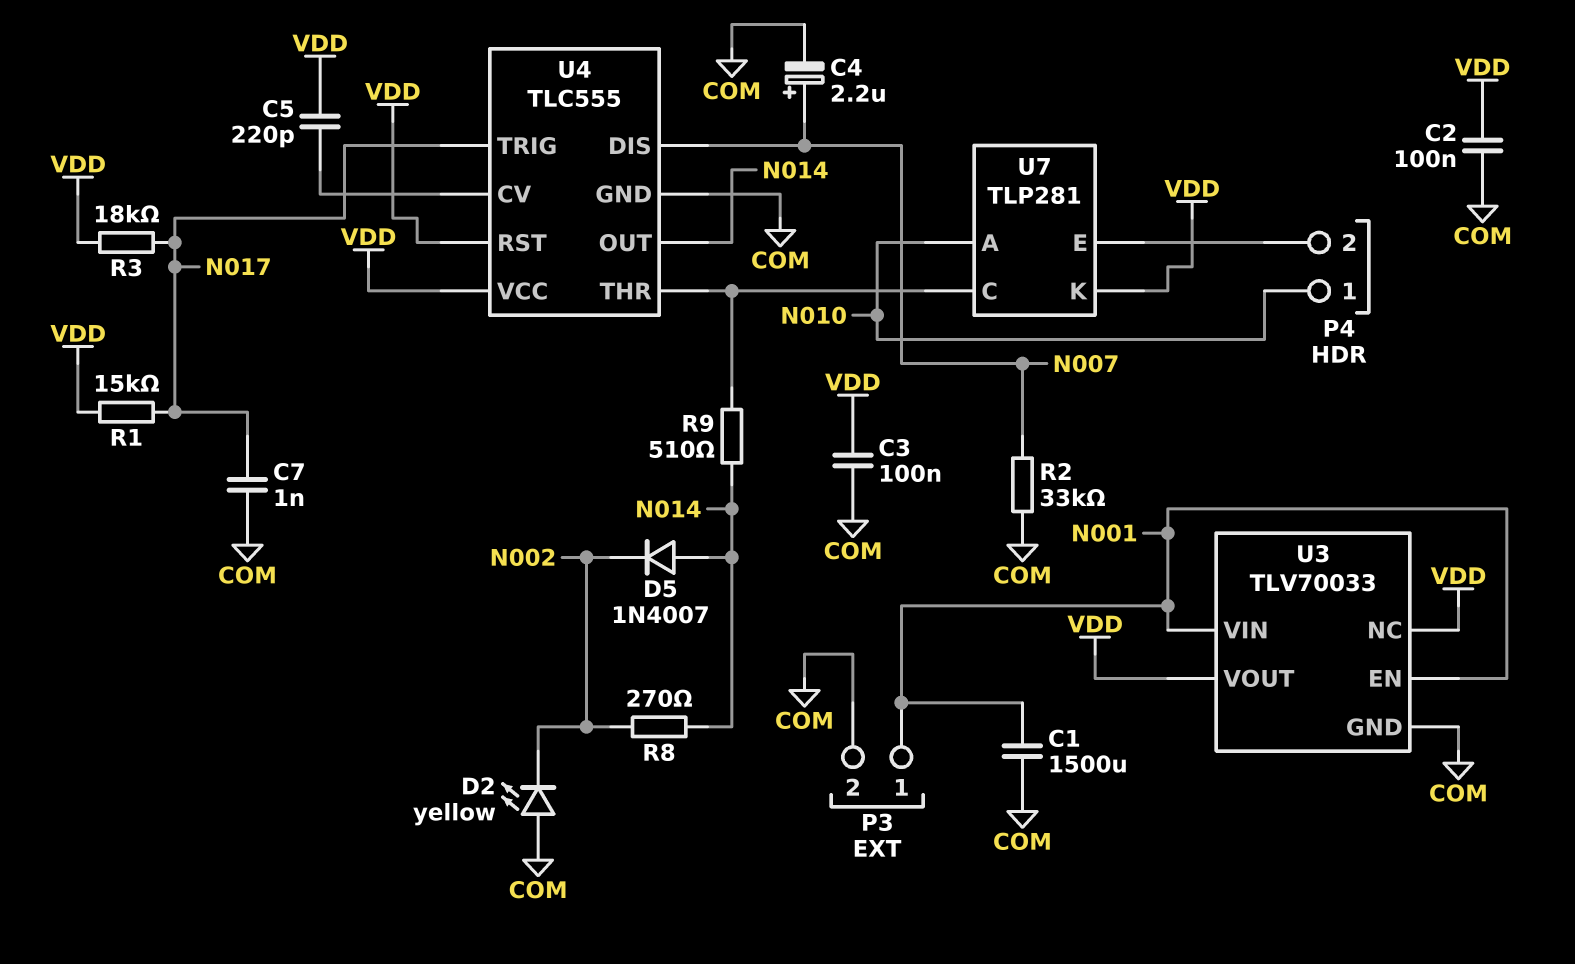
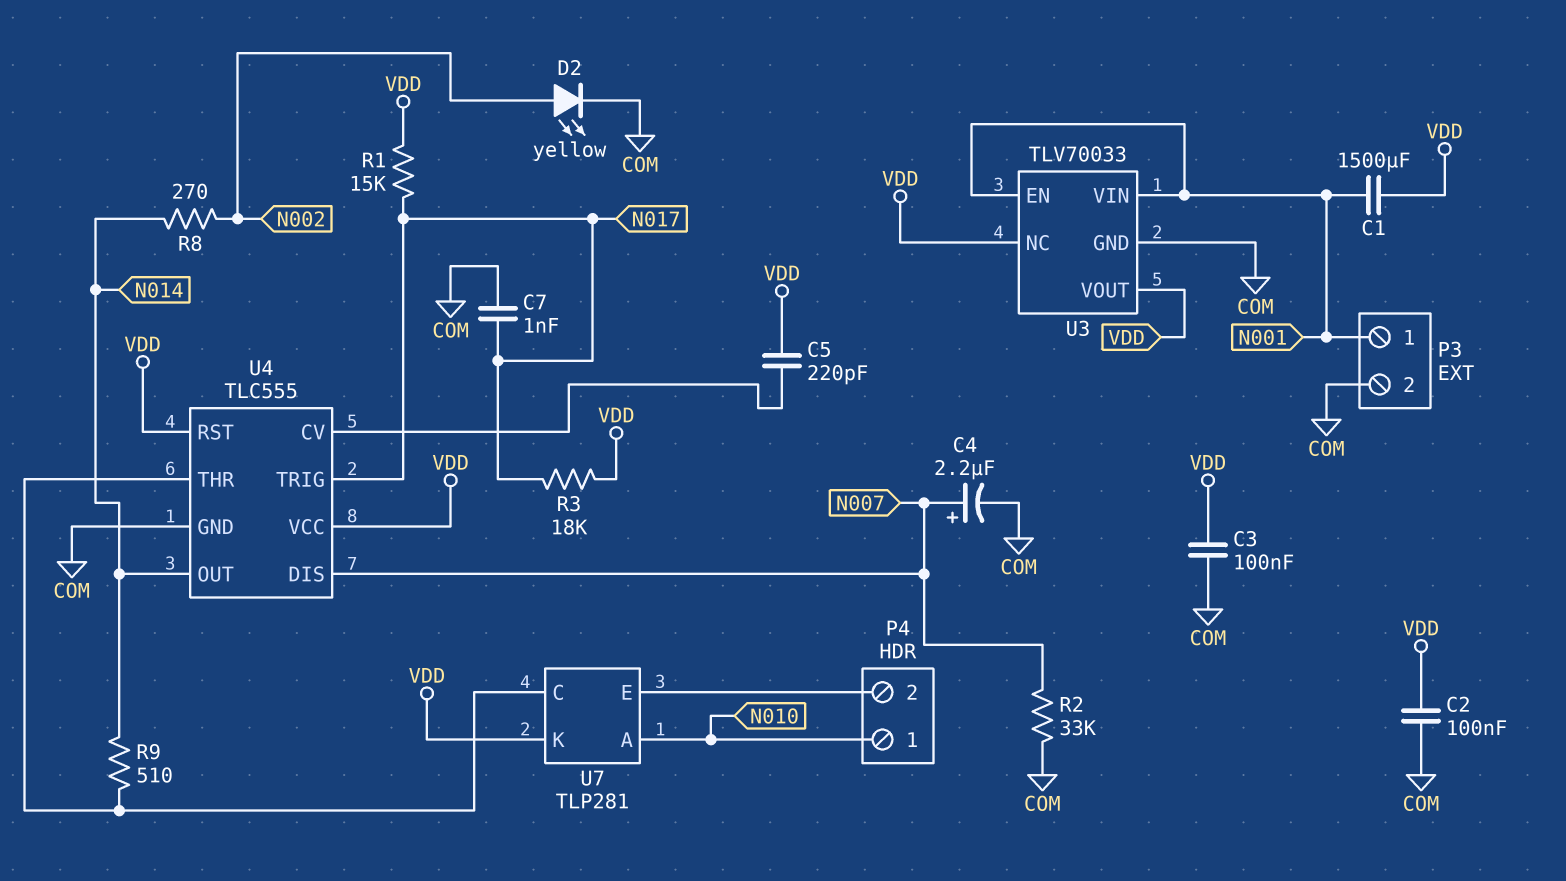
C1: 1500uF (COM, N001) -> 1500uF (N001, VDD)
D2: LED yellow (A COM, K N002) -> LED yellow (A N002, K COM)
D5: diode 1N4007 (A N014, K N002) -> none

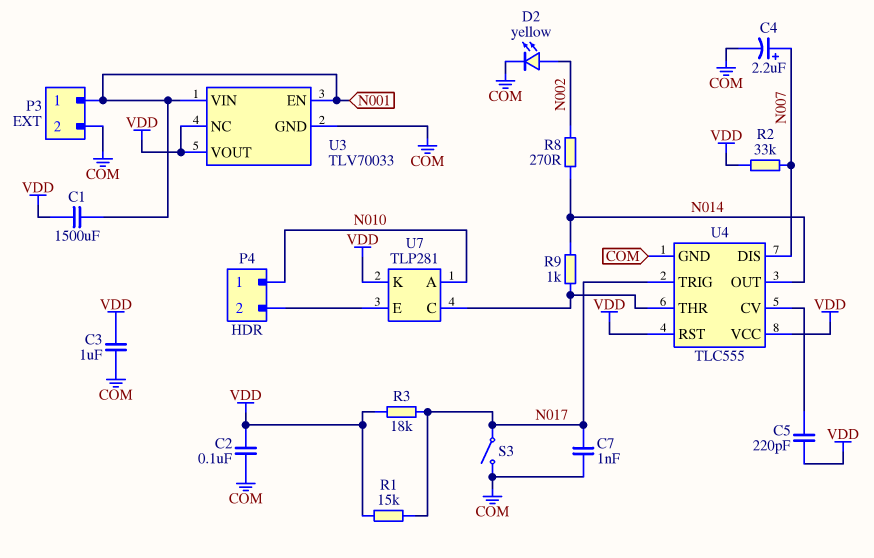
C3: 100nF (COM, VDD) -> 1uF (COM, VDD)
R2: 33k (COM, N007) -> 33k (N007, VDD)
R9: 510 (N014, U4/THR) -> 1k (N014, U4/THR)
S3: none -> switch (COM, N017)

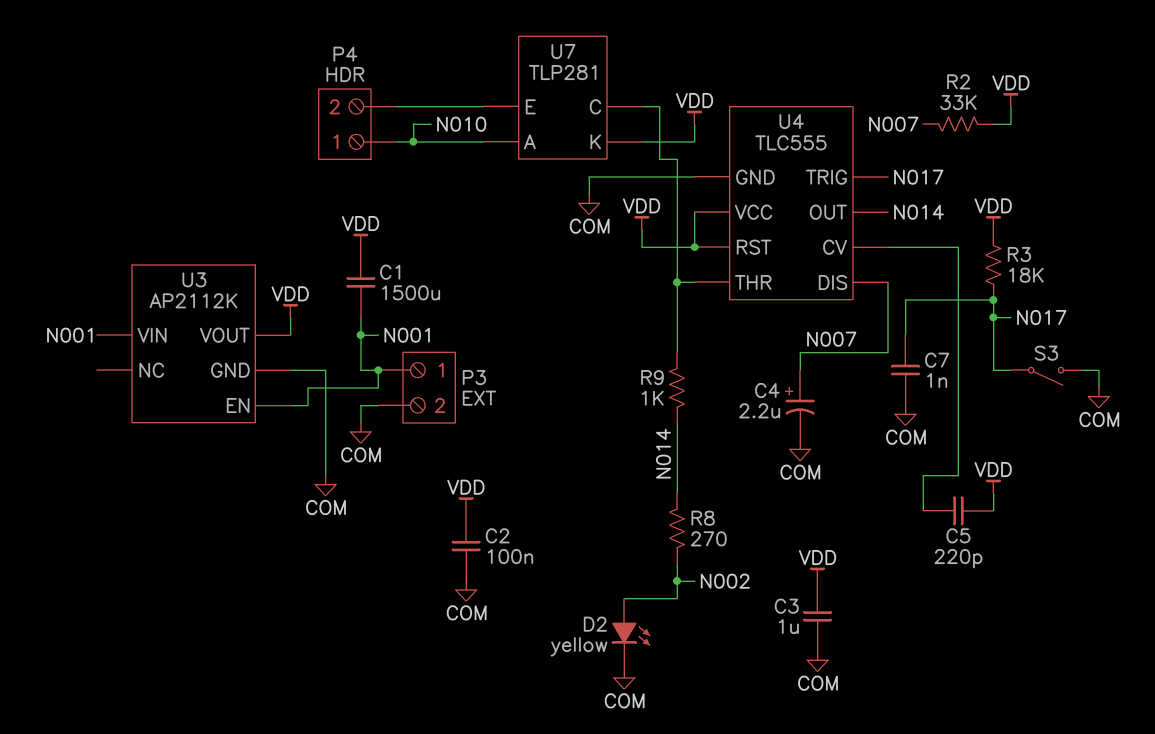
R1: 15k (N017, VDD) -> none
U3: TLV70033 -> AP2112K
U3 pin NC: VDD -> none

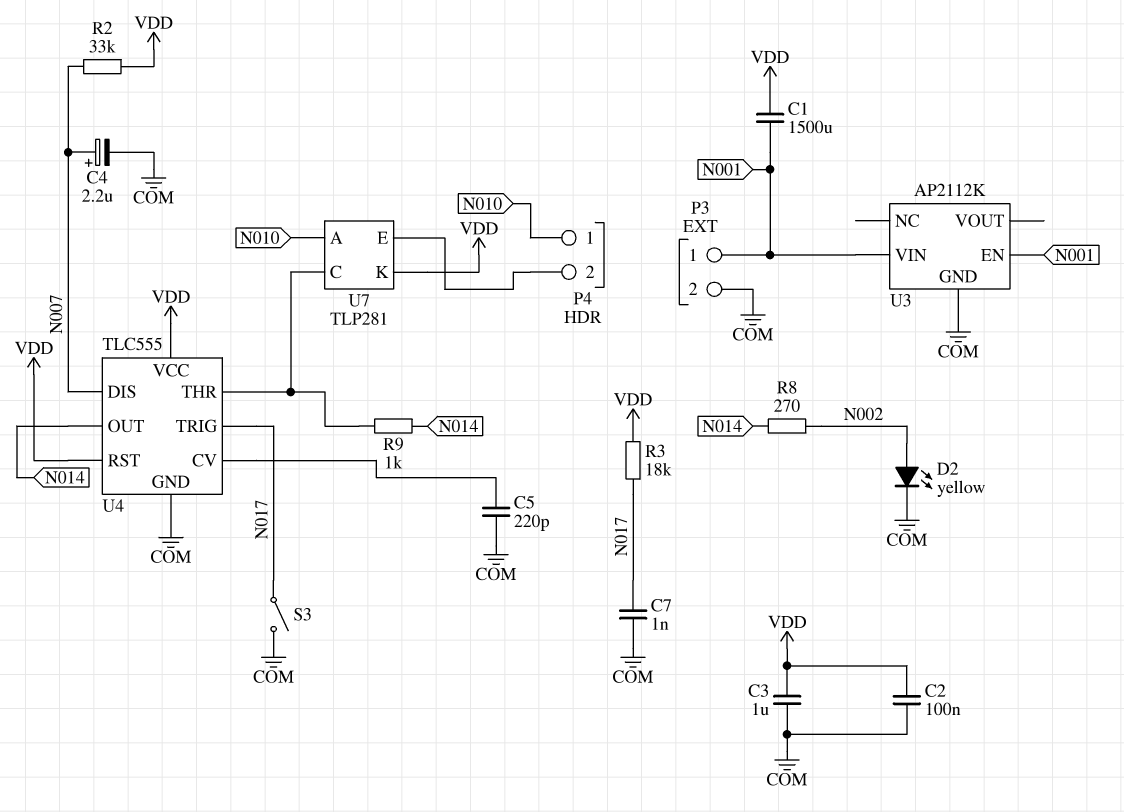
C5: 220pF (U4/CV, VDD) -> 220pF (COM, U4/CV)
U3 pin VOUT: VDD -> none

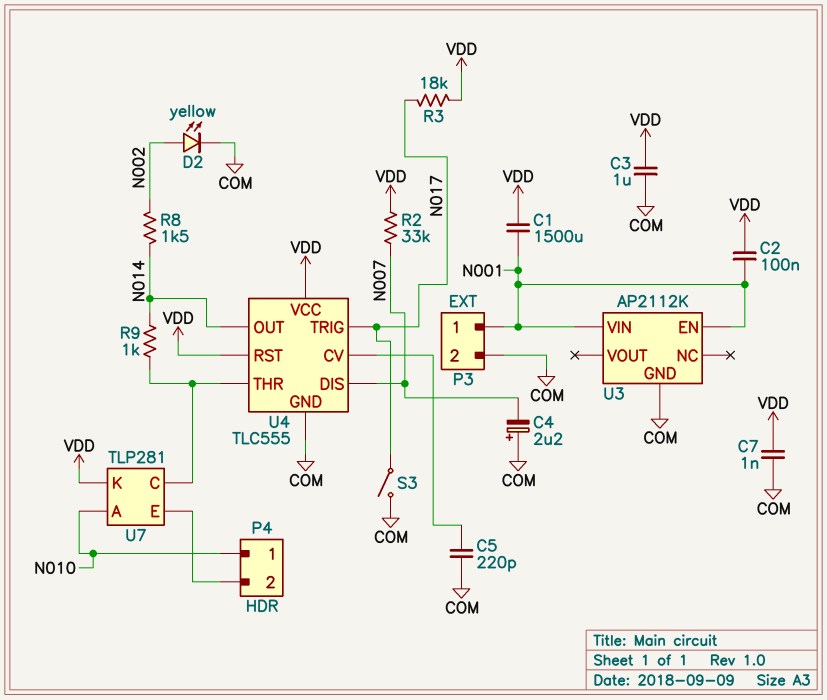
C2: 100nF (COM, VDD) -> 100nF (N001, VDD)
C4: 2.2uF (plus N007, minus COM) -> 2.2uF (plus COM, minus N007)
C7: 1nF (COM, N017) -> 1nF (COM, VDD)
R8: 270 (N002, N014) -> 1.5k (N002, N014)

